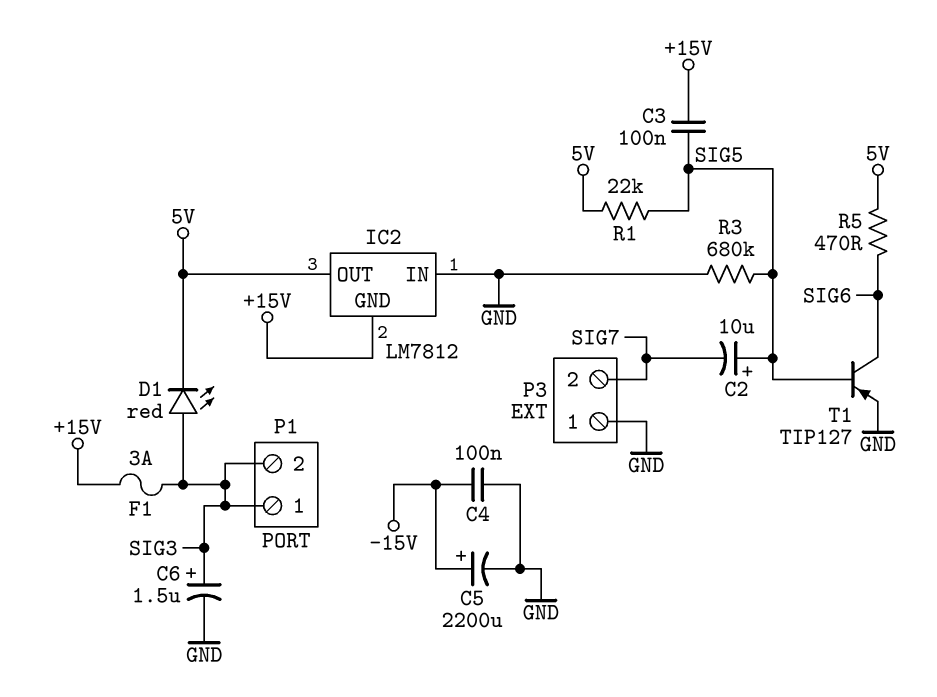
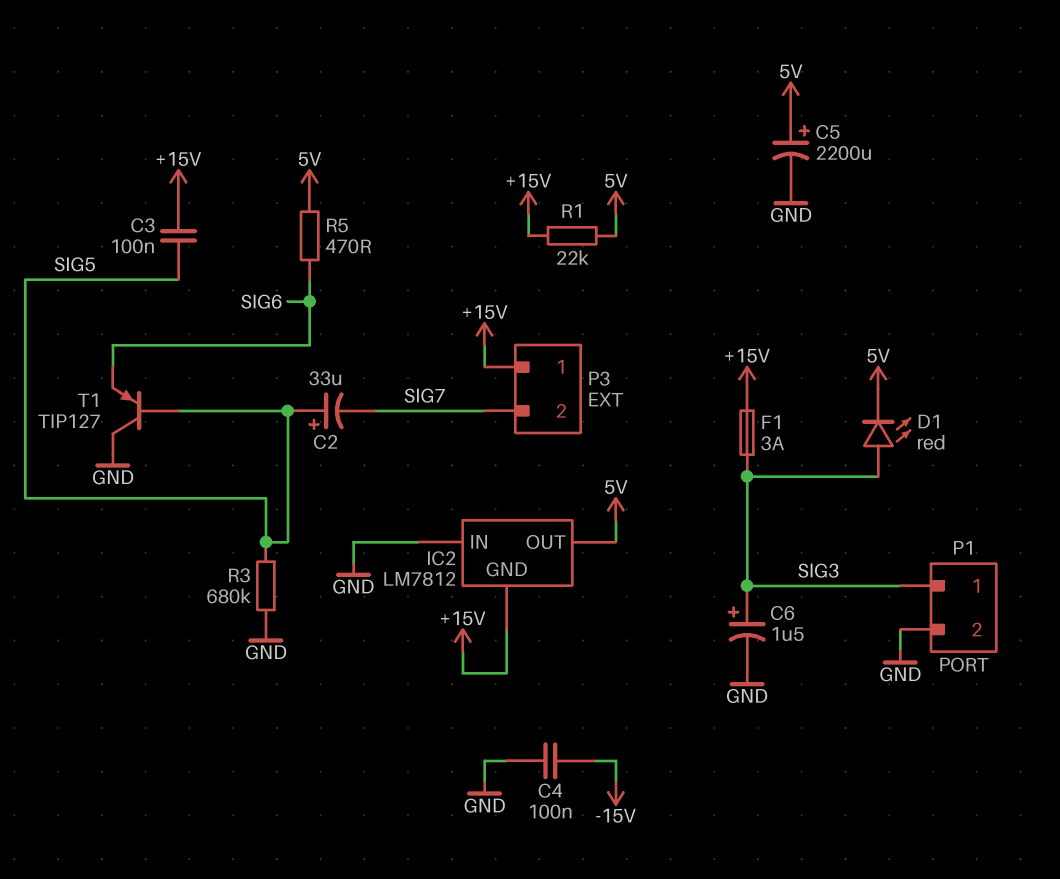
C2: 10uF (plus SIG5, minus SIG7) -> 33uF (plus SIG5, minus SIG7)
C5: 2200uF (plus -15V, minus GND) -> 2200uF (plus 5V, minus GND)
P1 pin 2: SIG3 -> GND
P3 pin 1: GND -> +15V
R1: 22k (5V, SIG5) -> 22k (+15V, 5V)
T1: PNP TIP127 (B SIG5, C SIG6, E GND) -> PNP TIP127 (B SIG5, C GND, E SIG6)

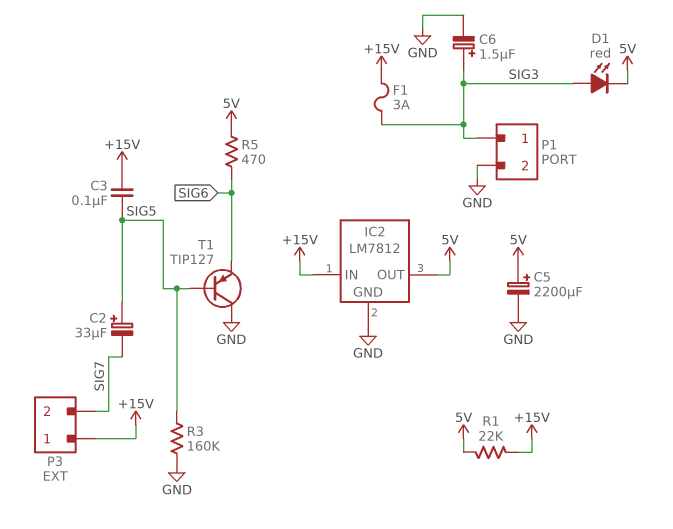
C4: 100nF (-15V, GND) -> none
IC2 pin GND: +15V -> GND
IC2 pin IN: GND -> +15V
R3: 680k (GND, SIG5) -> 160k (GND, SIG5)

